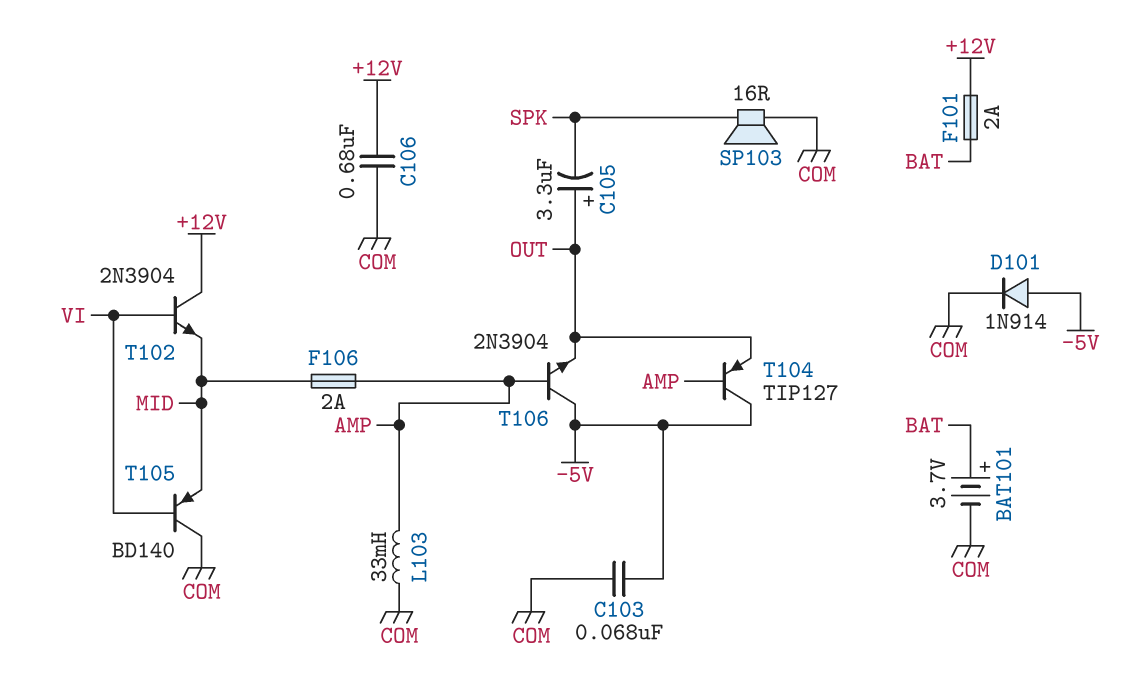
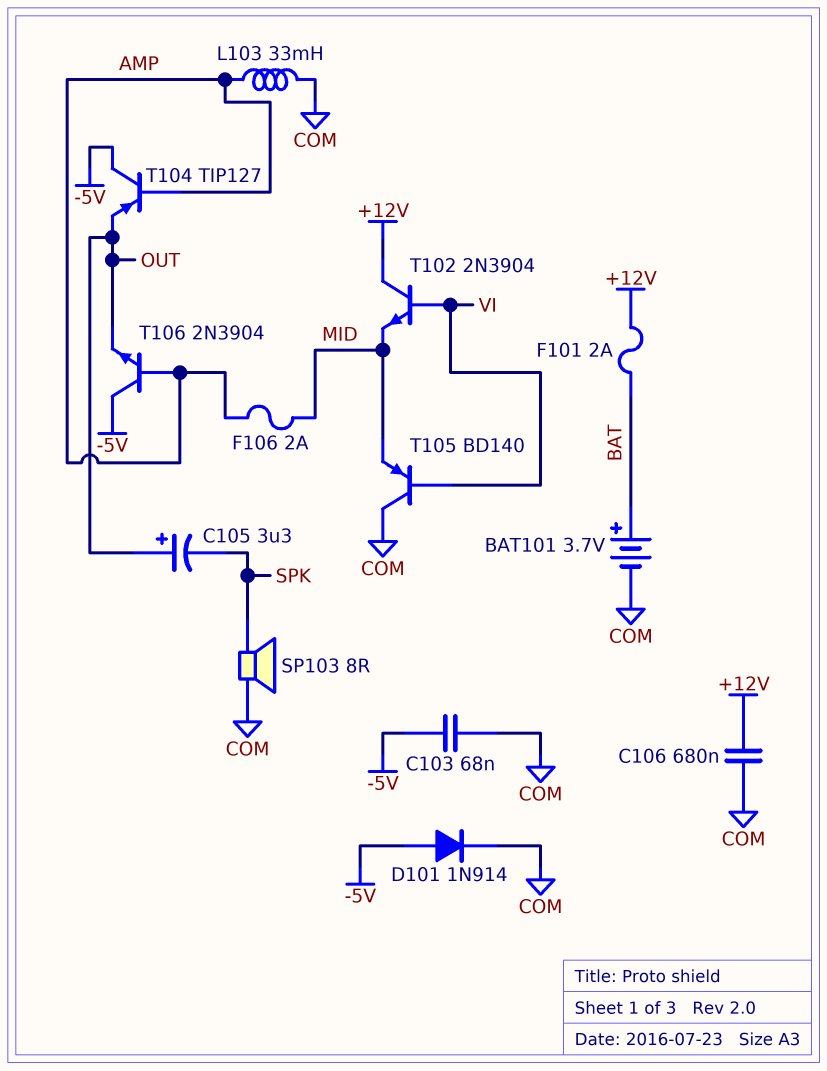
SP103: speaker 16R (COM, SPK) -> speaker 8R (COM, SPK)

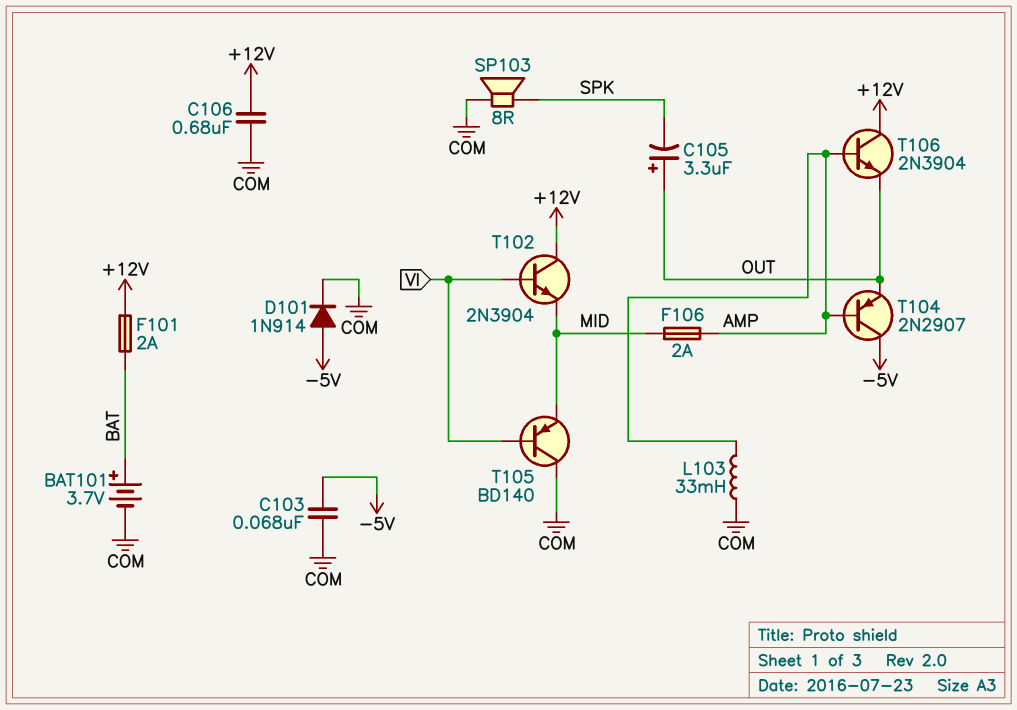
T104: PNP TIP127 (B AMP, C -5V, E OUT) -> PNP 2N2907 (B AMP, C -5V, E OUT)
T106: NPN 2N3904 (B AMP, C -5V, E OUT) -> NPN 2N3904 (B AMP, C +12V, E OUT)

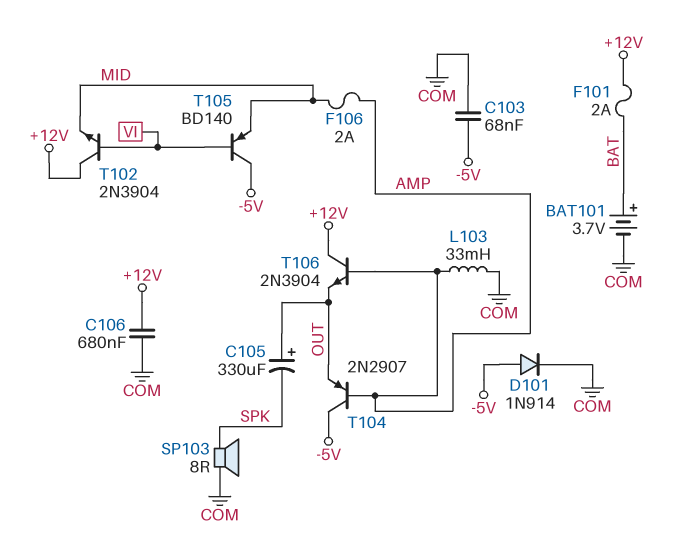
C105: 3.3uF (plus OUT, minus SPK) -> 330uF (plus OUT, minus SPK)
T105: PNP BD140 (B VI, C COM, E MID) -> PNP BD140 (B VI, C -5V, E MID)

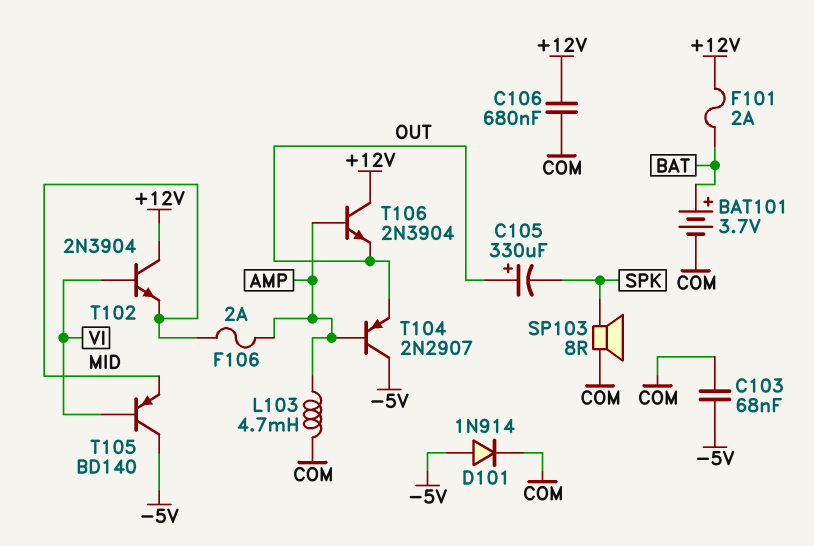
L103: 33mH (AMP, COM) -> 4.7mH (AMP, COM)

